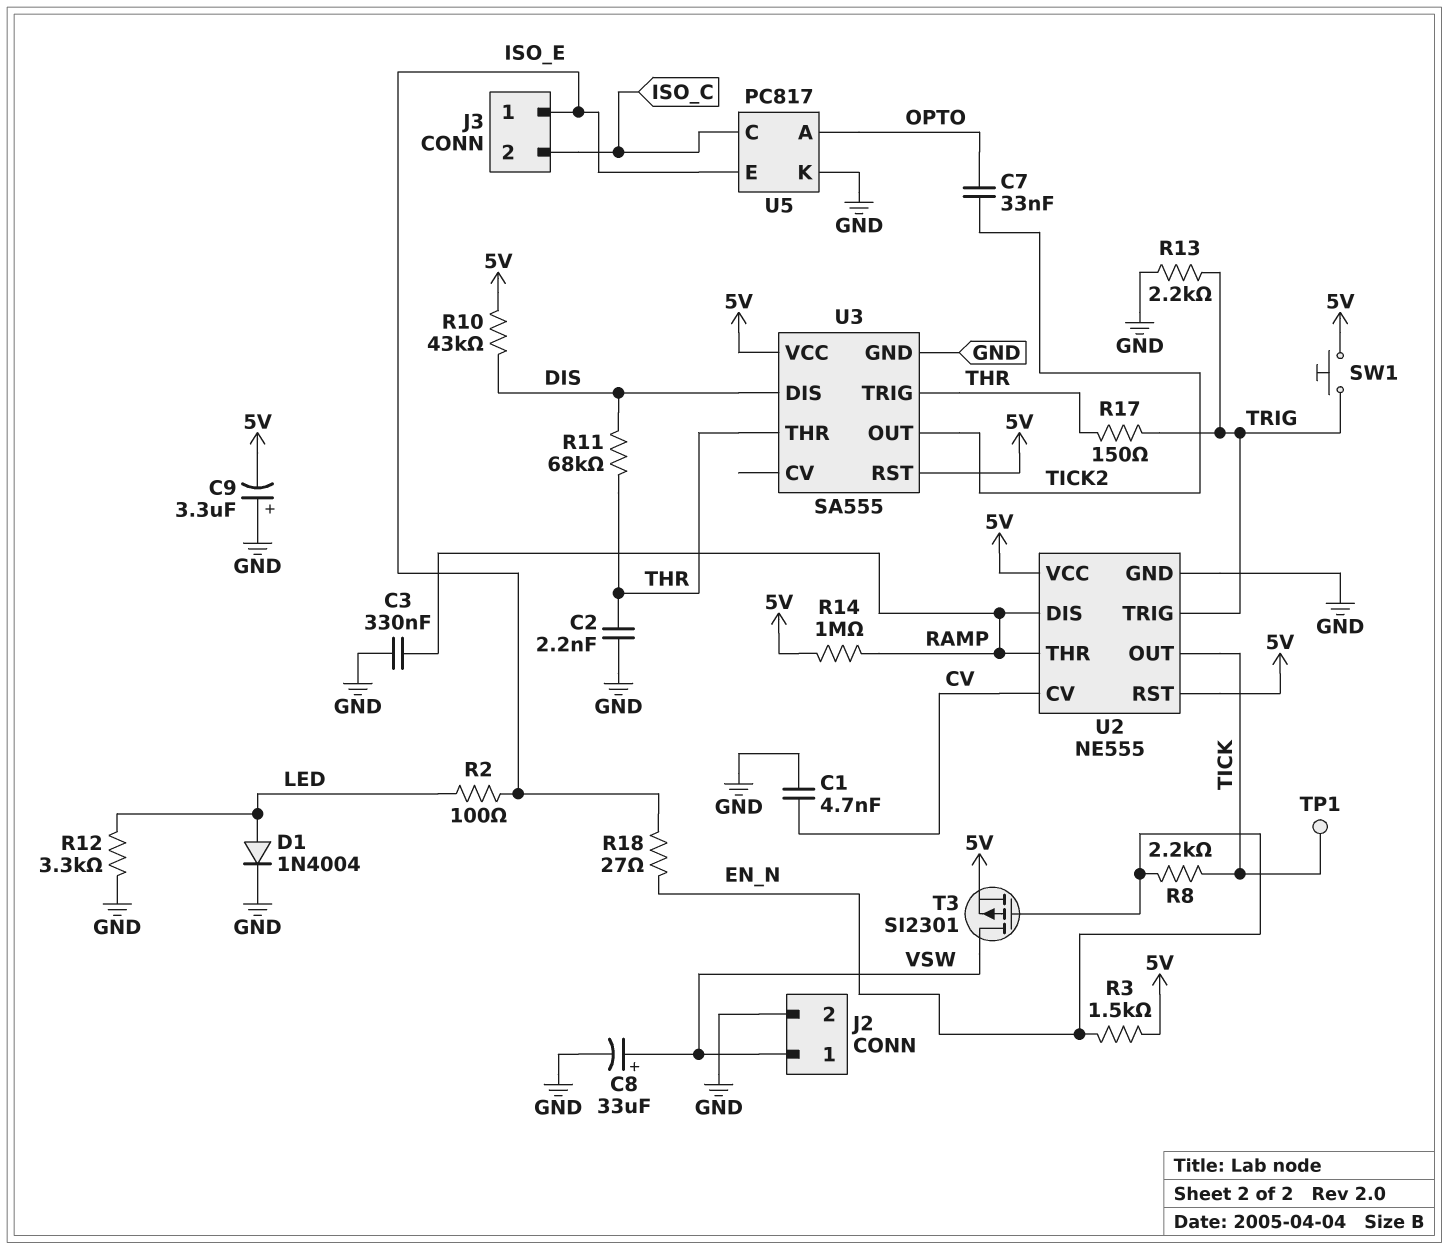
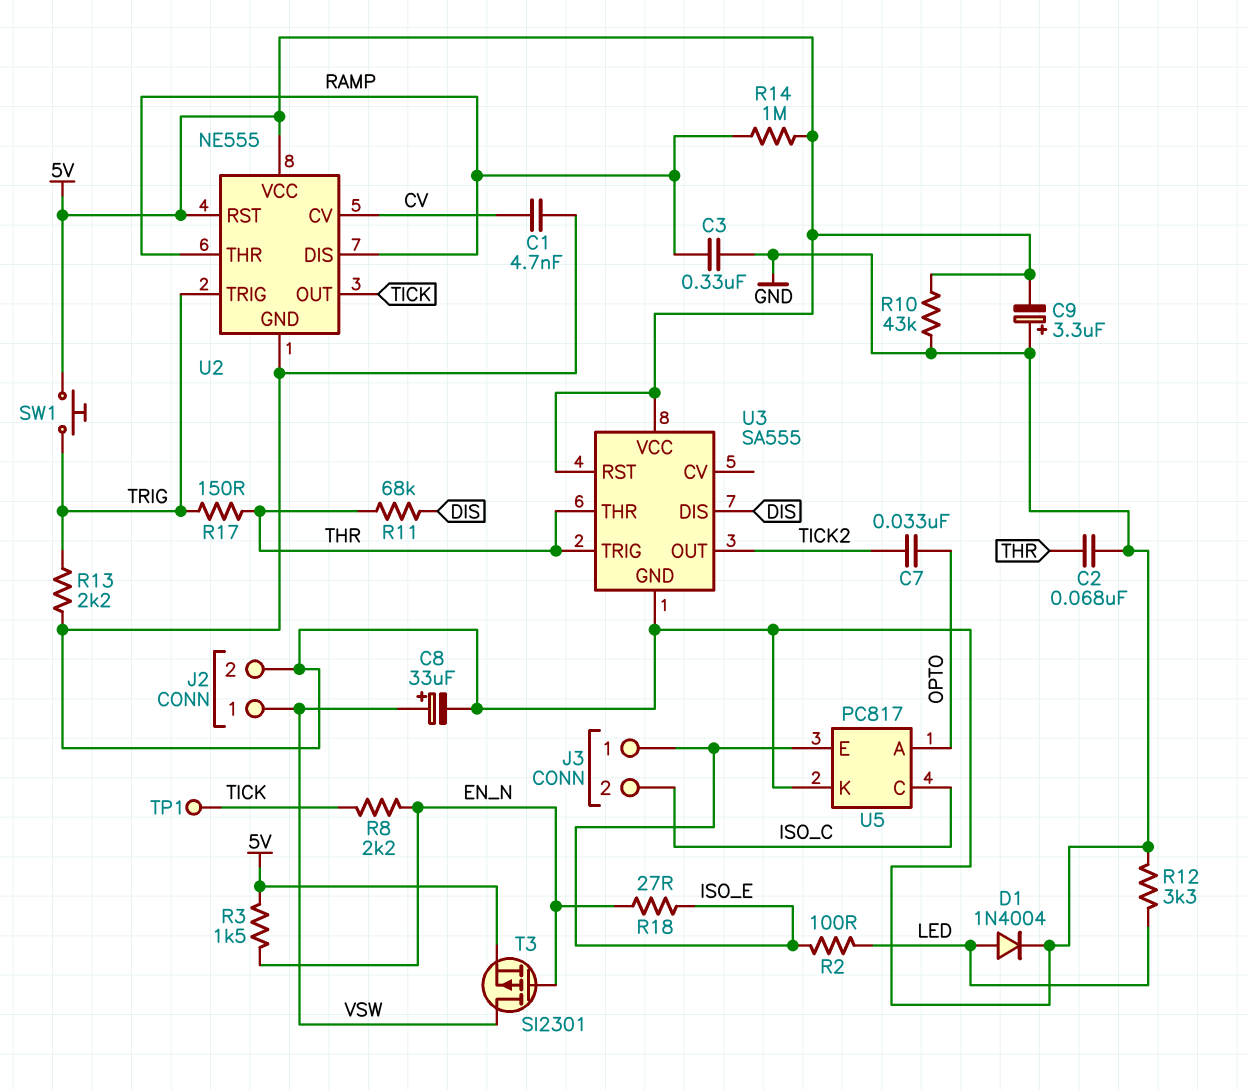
C2: 2.2nF (GND, THR) -> 68nF (GND, THR)
R10: 43k (5V, DIS) -> 43k (5V, GND)

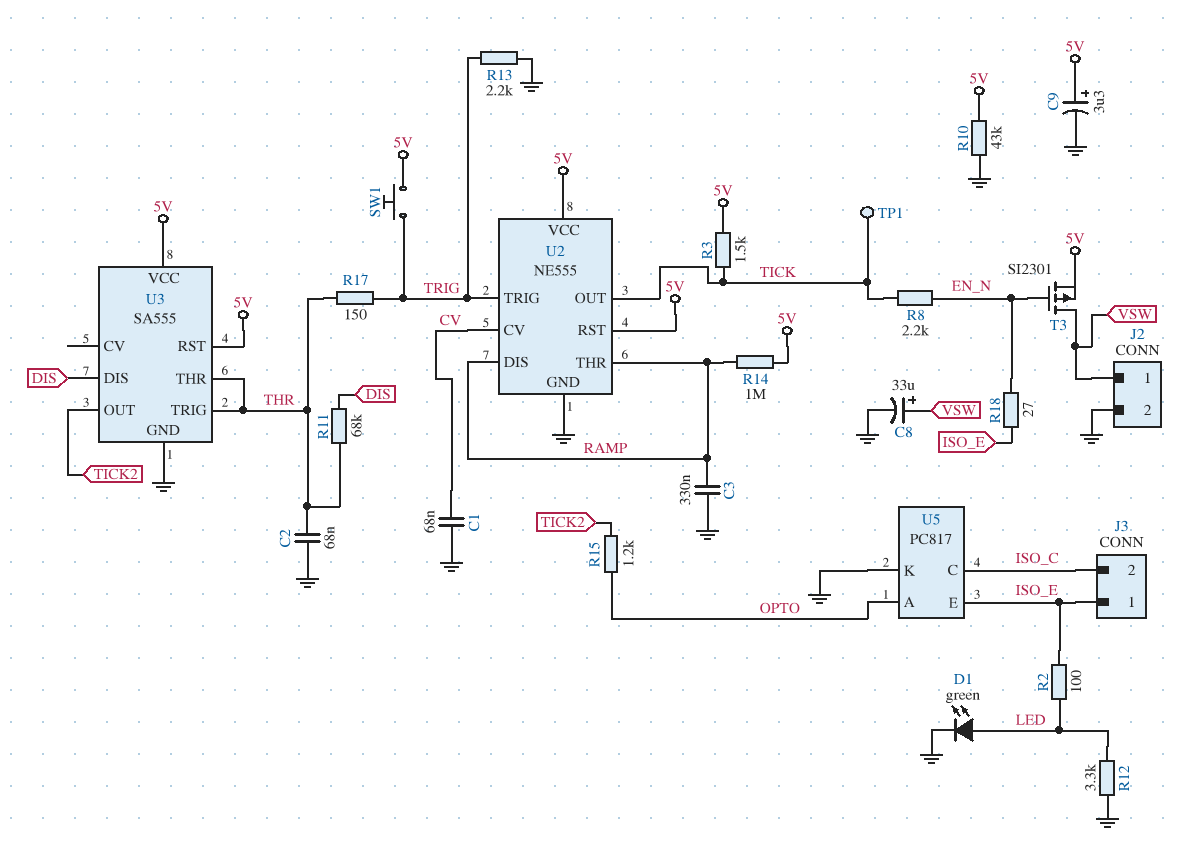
C1: 4.7nF (CV, GND) -> 68nF (CV, GND)
C7: 33nF (OPTO, TICK2) -> none
C9: 3.3uF (plus GND, minus 5V) -> 3.3uF (plus 5V, minus GND)
D1: diode 1N4004 (A LED, K GND) -> LED green (A LED, K GND)
R3: 1.5k (5V, EN_N) -> 1.5k (5V, TICK)
R15: none -> 1.2k (OPTO, TICK2)

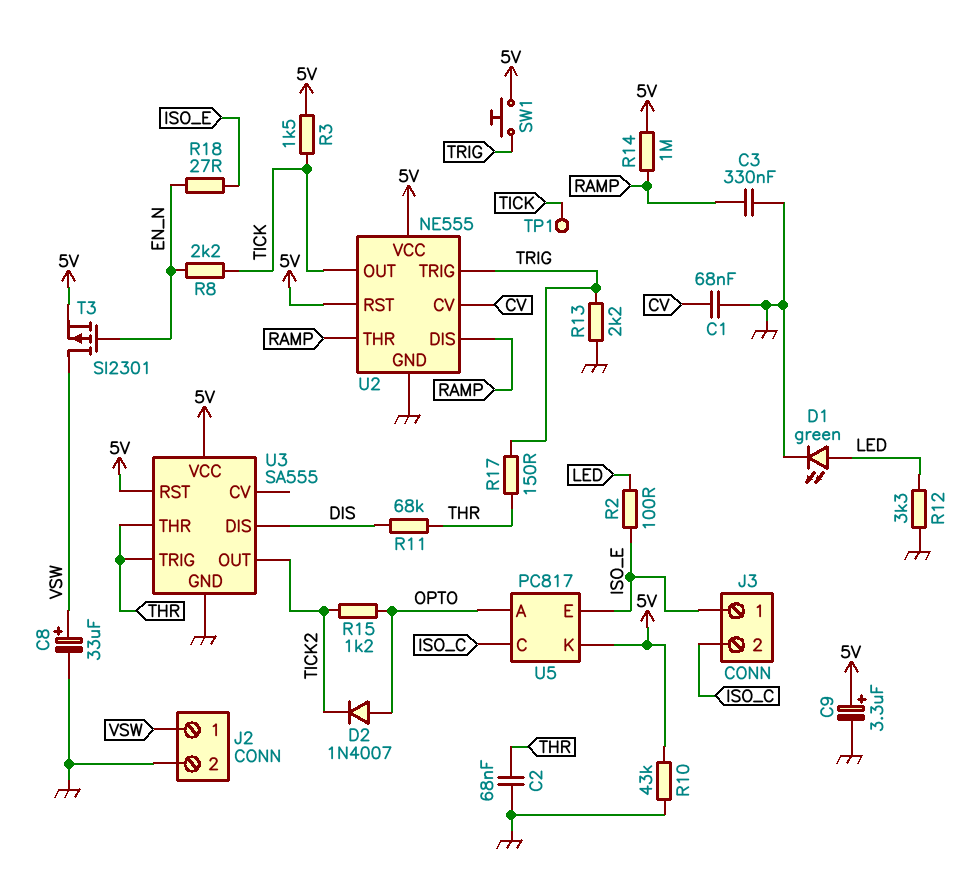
D2: none -> diode 1N4007 (A OPTO, K TICK2)
U5 pin K: GND -> 5V

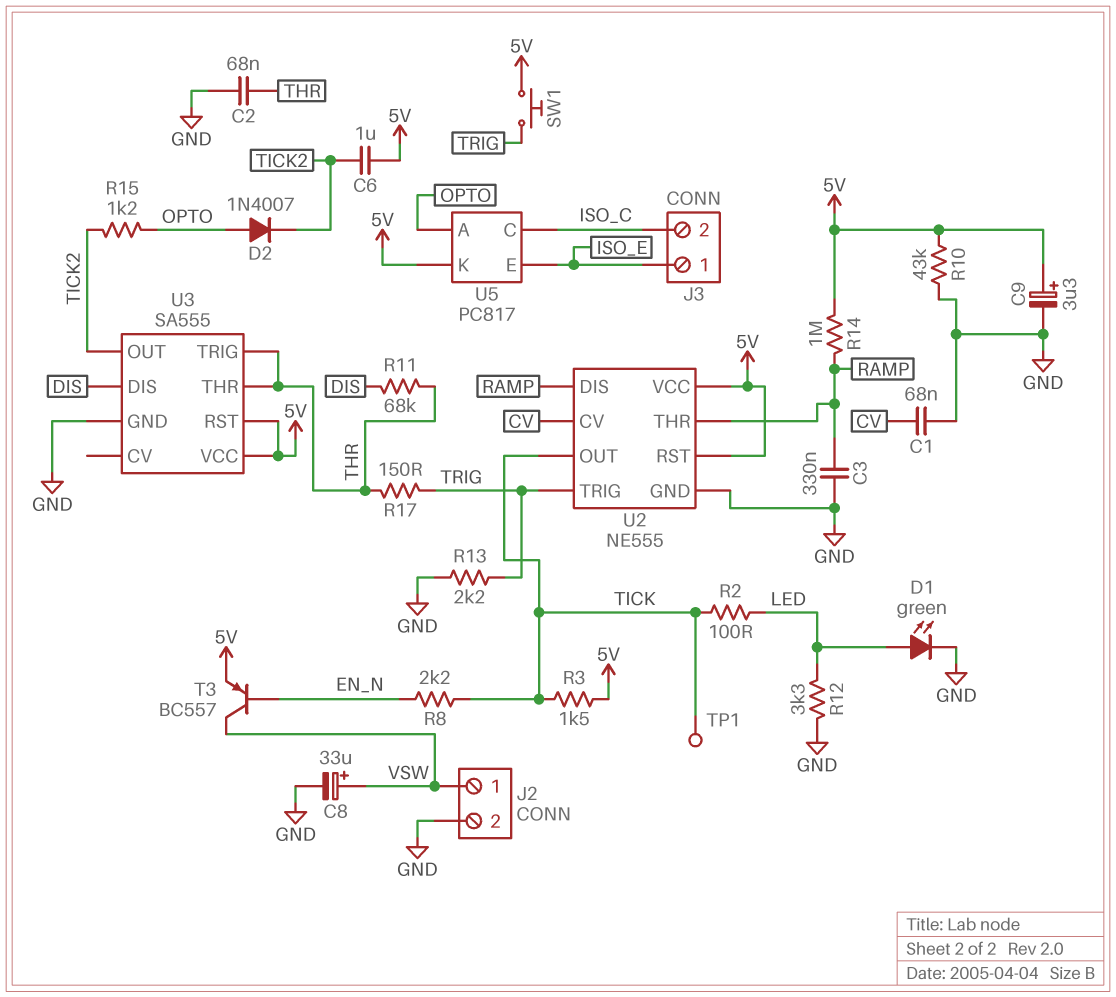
C6: none -> 1uF (5V, TICK2)
R2: 100 (ISO_E, LED) -> 100 (LED, TICK)
R18: 27 (EN_N, ISO_E) -> none
T3: PMOS SI2301 (G EN_N, D VSW, S 5V) -> PNP BC557 (B EN_N, C VSW, E 5V)

